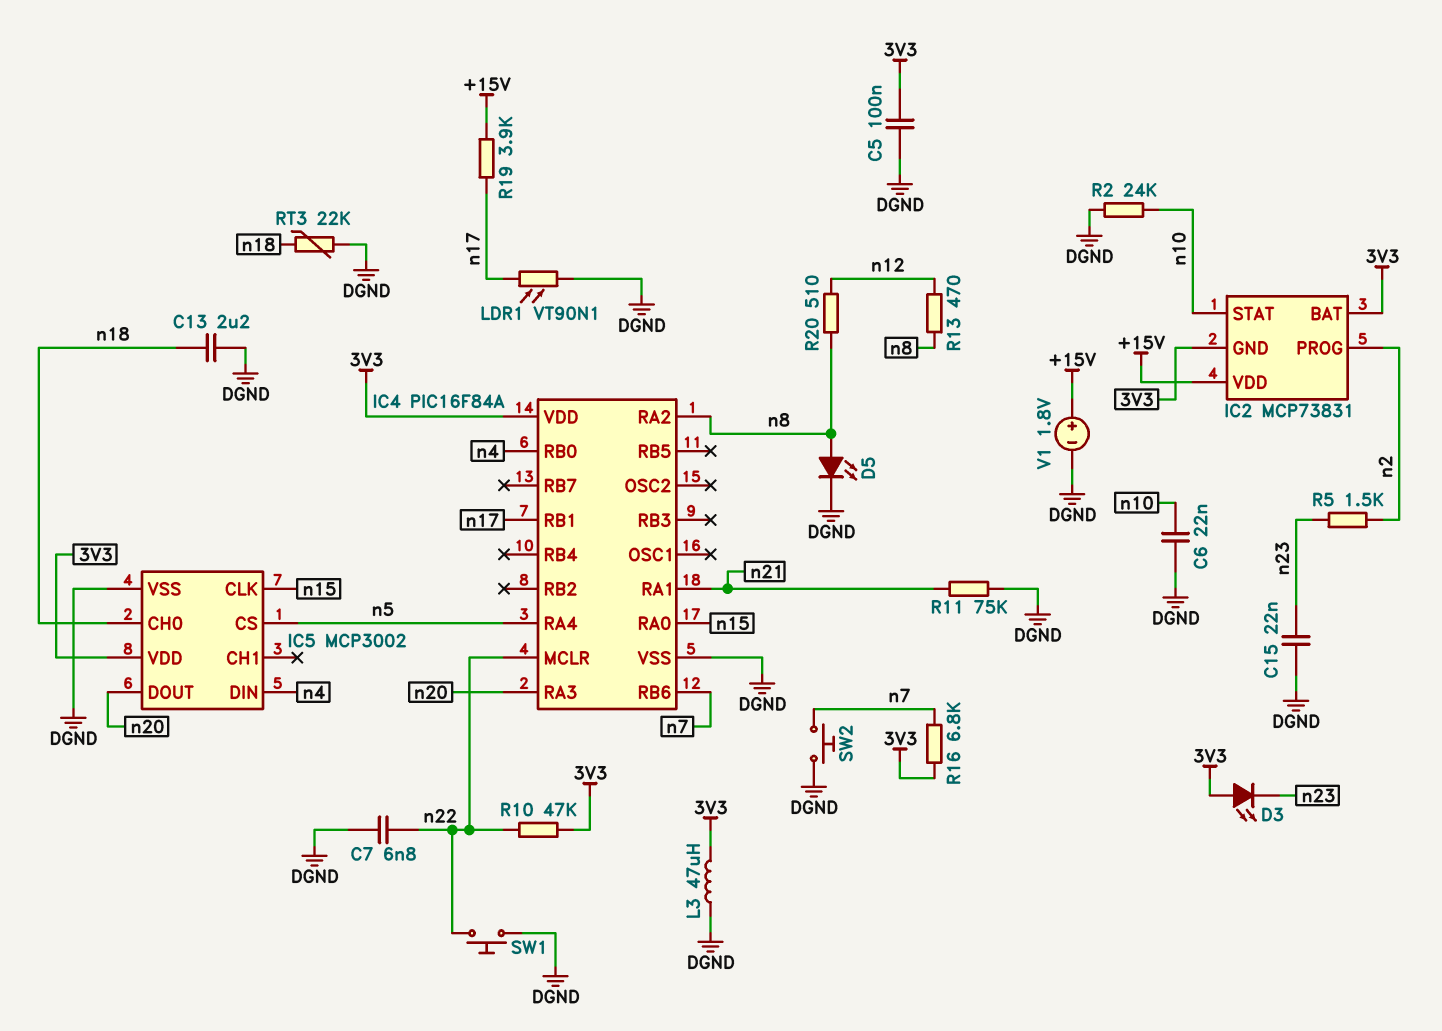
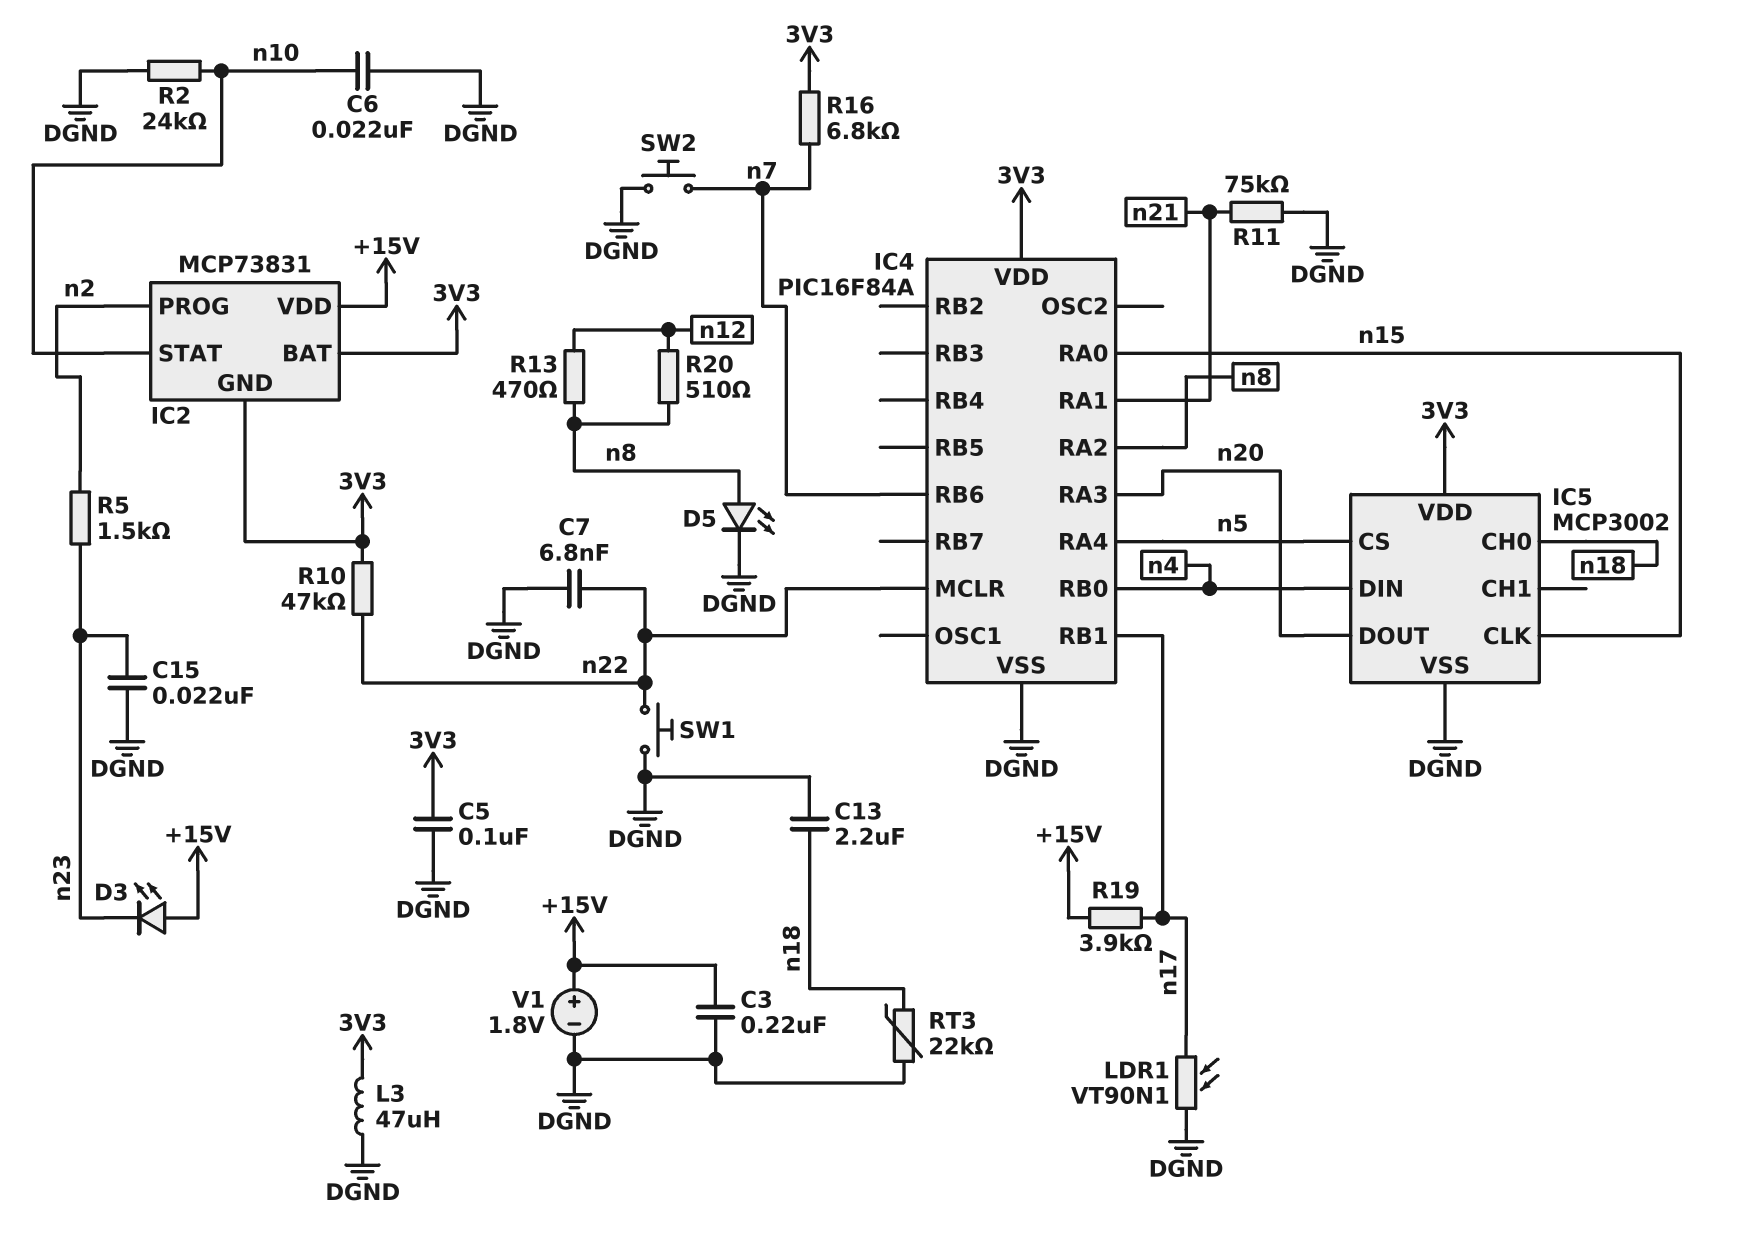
C3: none -> 220nF (+15V, DGND)
D3: LED (A 3V3, K n23) -> LED (A +15V, K n23)

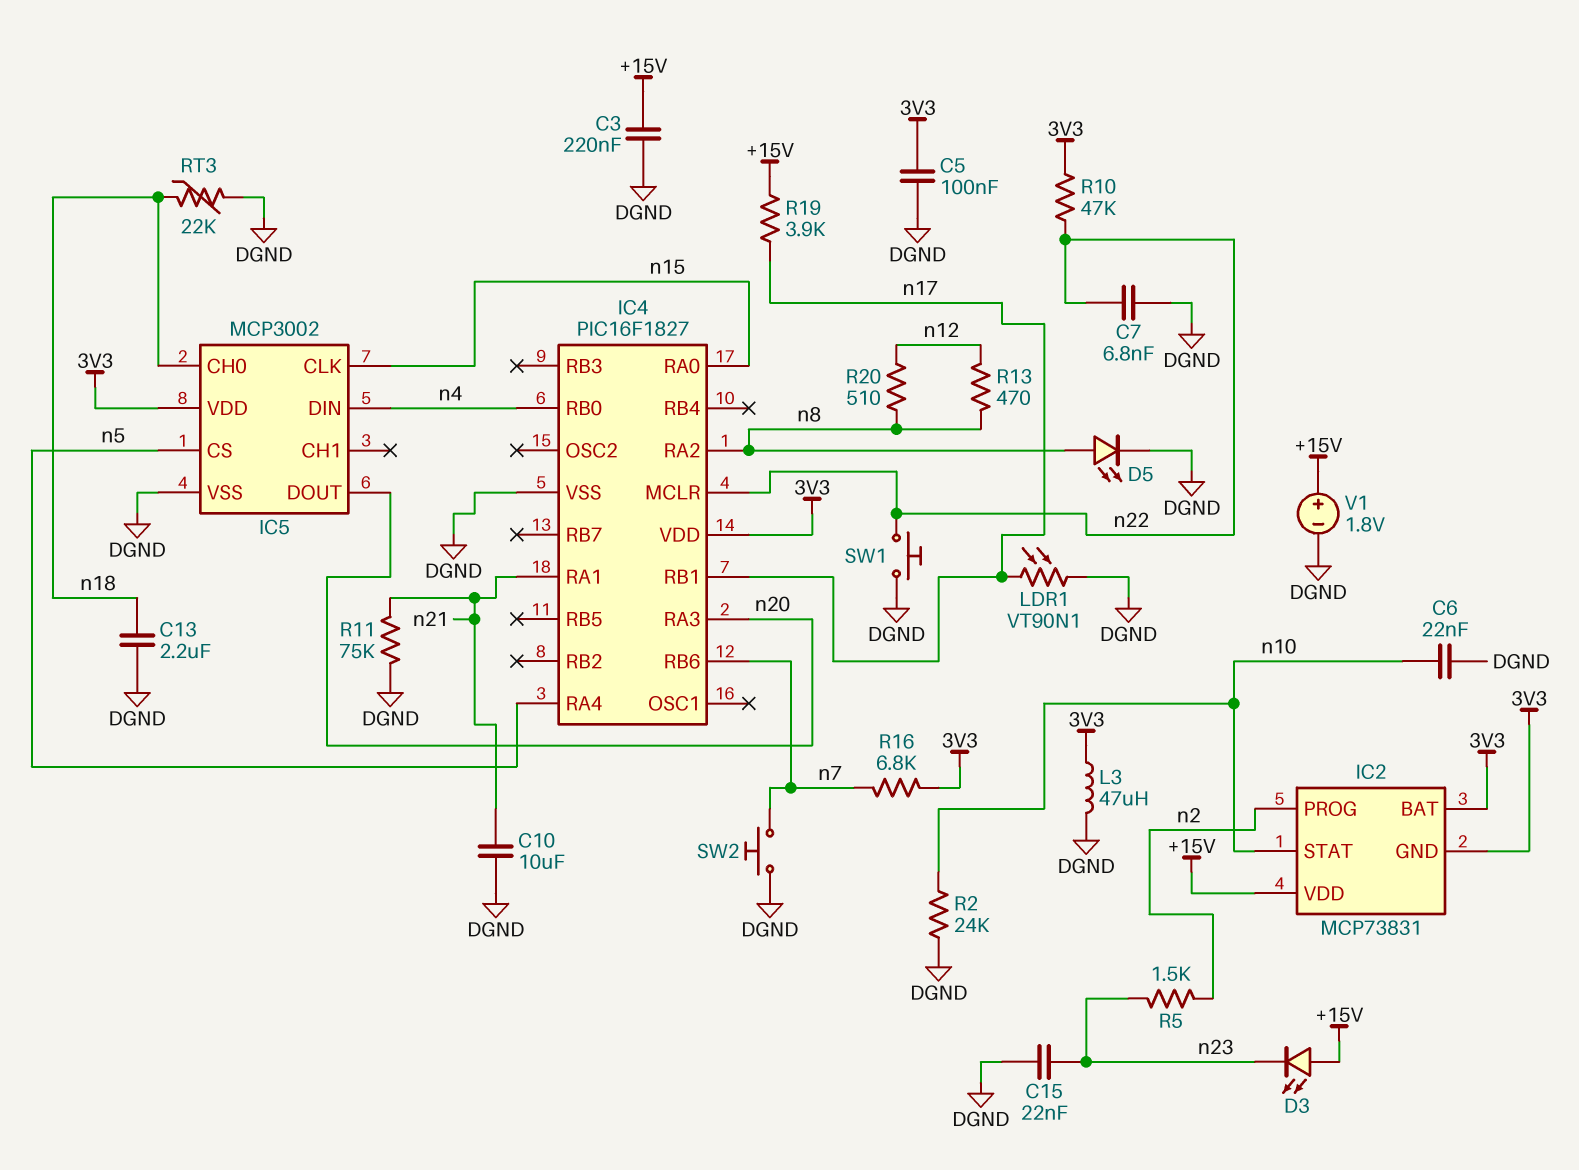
C10: none -> 10uF (DGND, n21)
IC4: PIC16F84A -> PIC16F1827

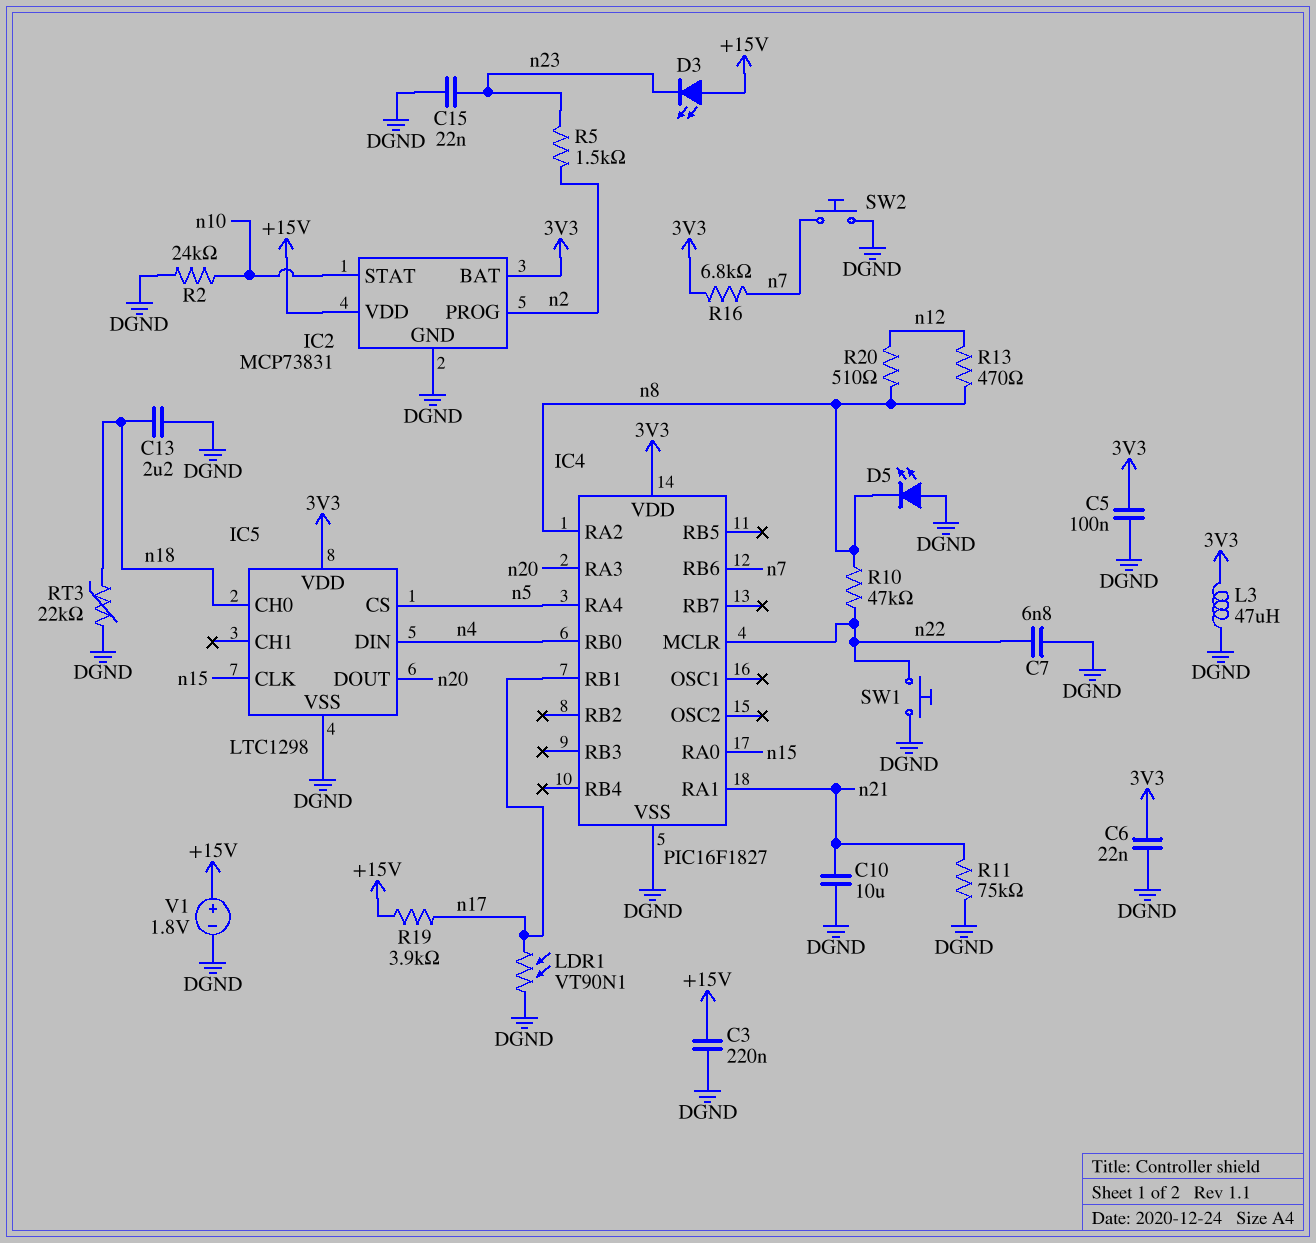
C6: 22nF (DGND, n10) -> 22nF (3V3, DGND)
D5: LED (A n8, K DGND) -> LED (A DGND, K n8)
IC2 pin GND: 3V3 -> DGND
IC5: MCP3002 -> LTC1298
R10: 47k (3V3, n22) -> 47k (n8, n22)

